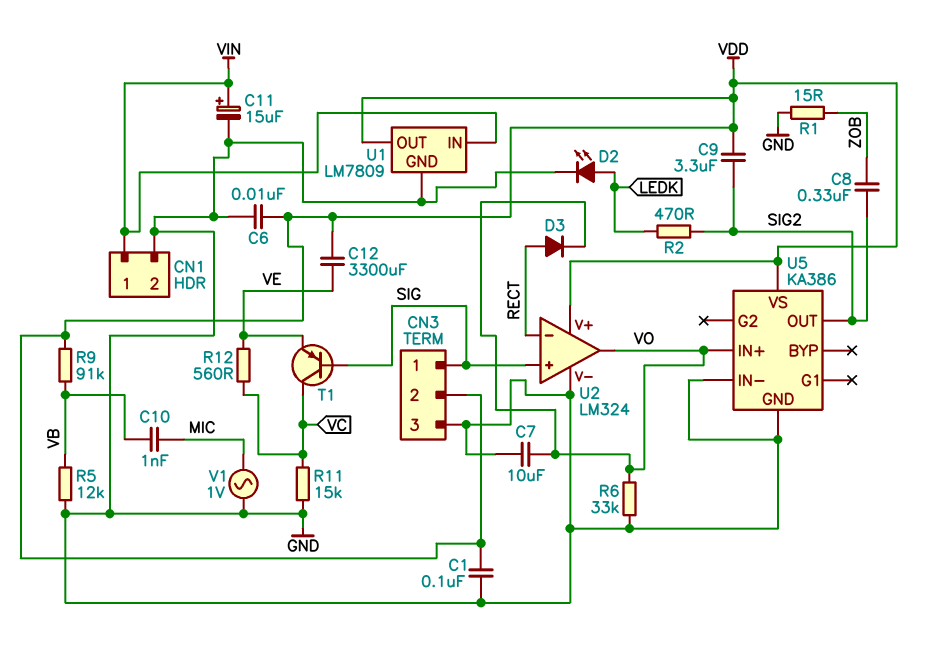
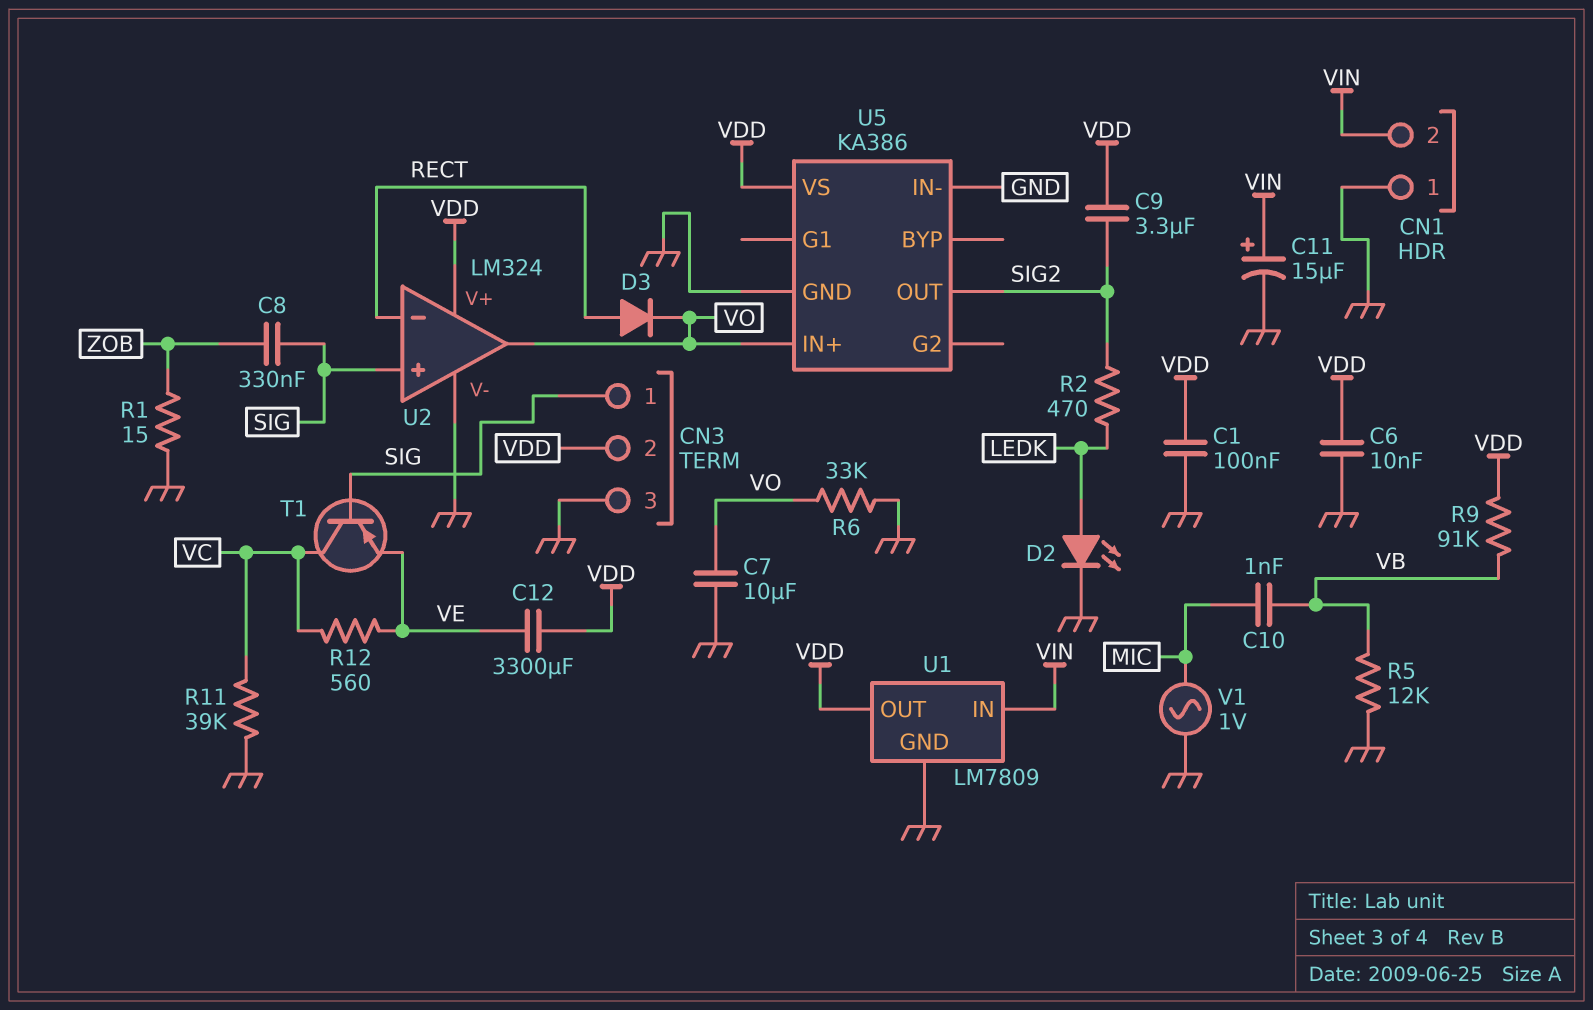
C8: 330nF (SIG2, ZOB) -> 330nF (SIG, ZOB)
CN1 pin 1: VIN -> GND
CN1 pin 2: GND -> VIN
R11: 15k (GND, VC) -> 39k (GND, VC)

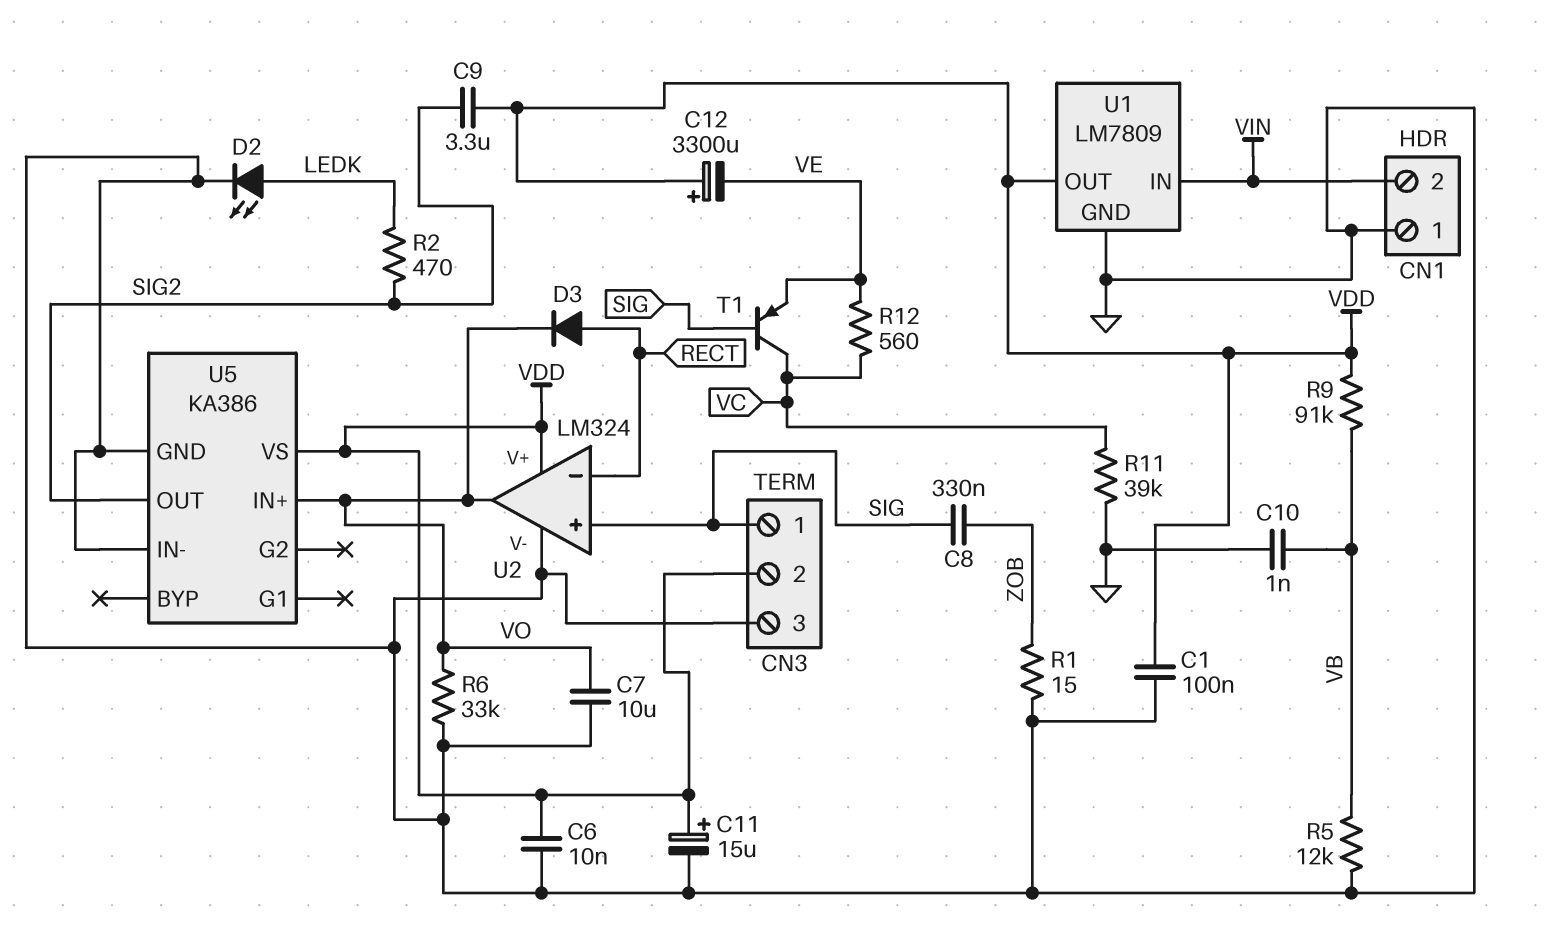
C10: 1nF (MIC, VB) -> 1nF (GND, VB)
C11: 15uF (plus VIN, minus GND) -> 15uF (plus VDD, minus GND)
C12: 3300uF (VDD, VE) -> 3300uF (plus VDD, minus VE)
V1: AC 1V (GND, MIC) -> none

